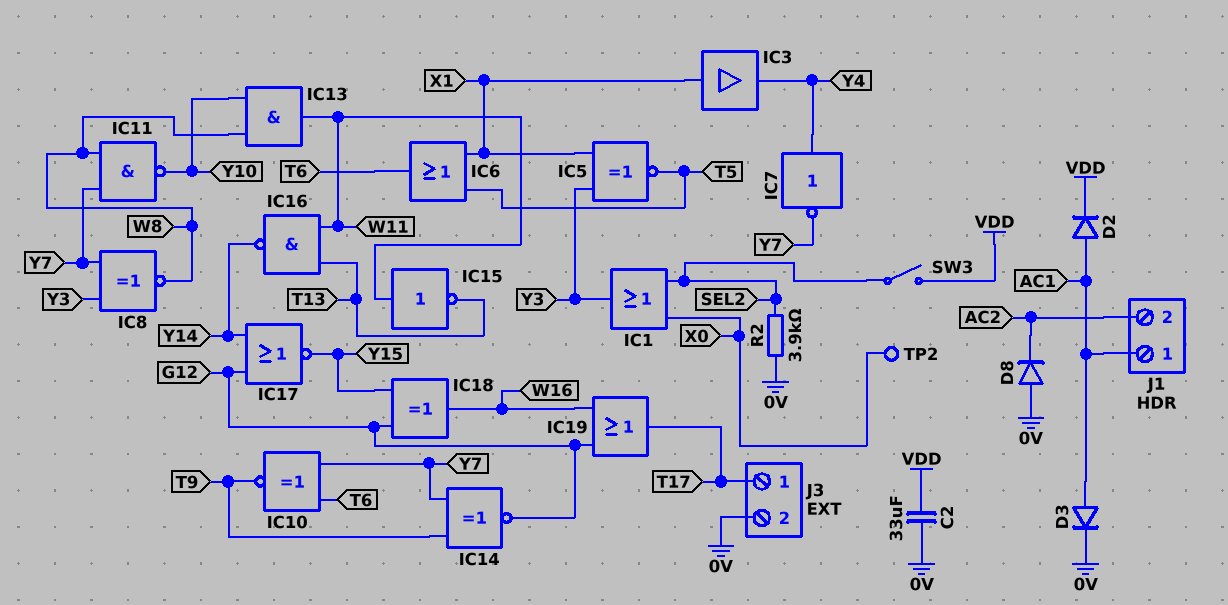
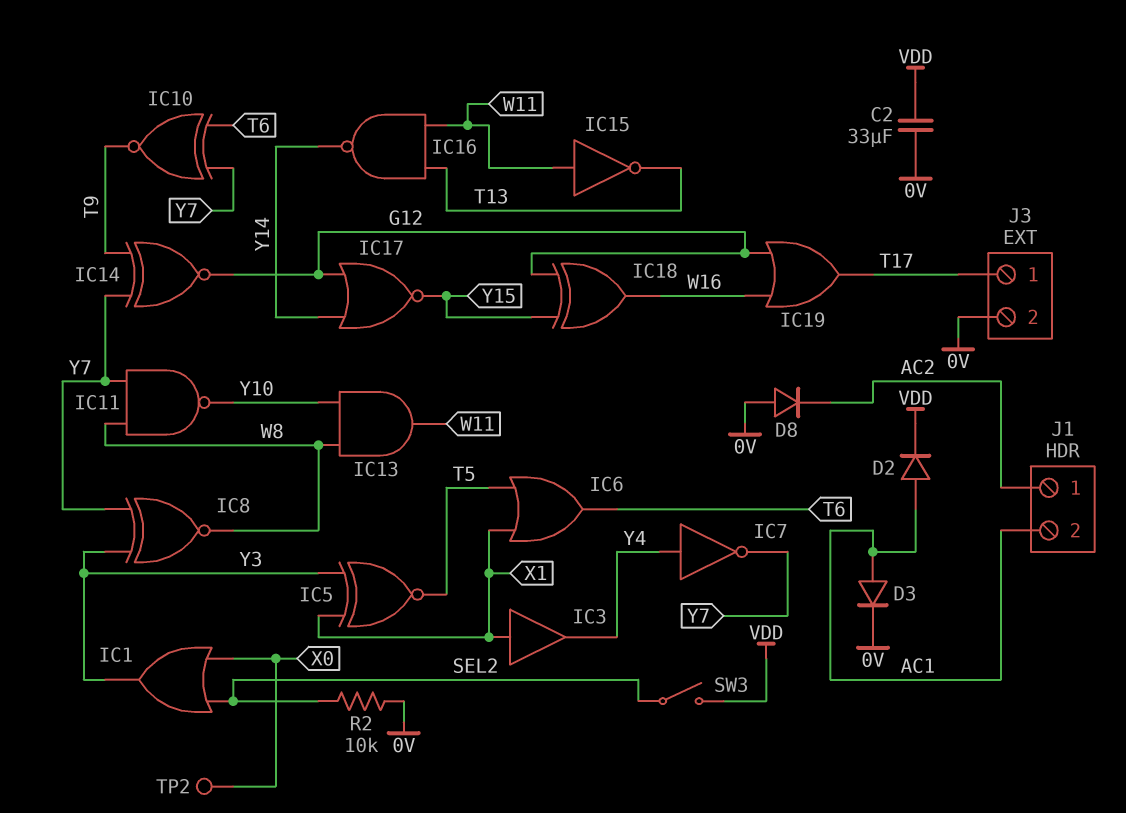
J1 pin 1: AC1 -> AC2
J1 pin 2: AC2 -> AC1
R2: 3.9k (0V, SEL2) -> 10k (0V, SEL2)

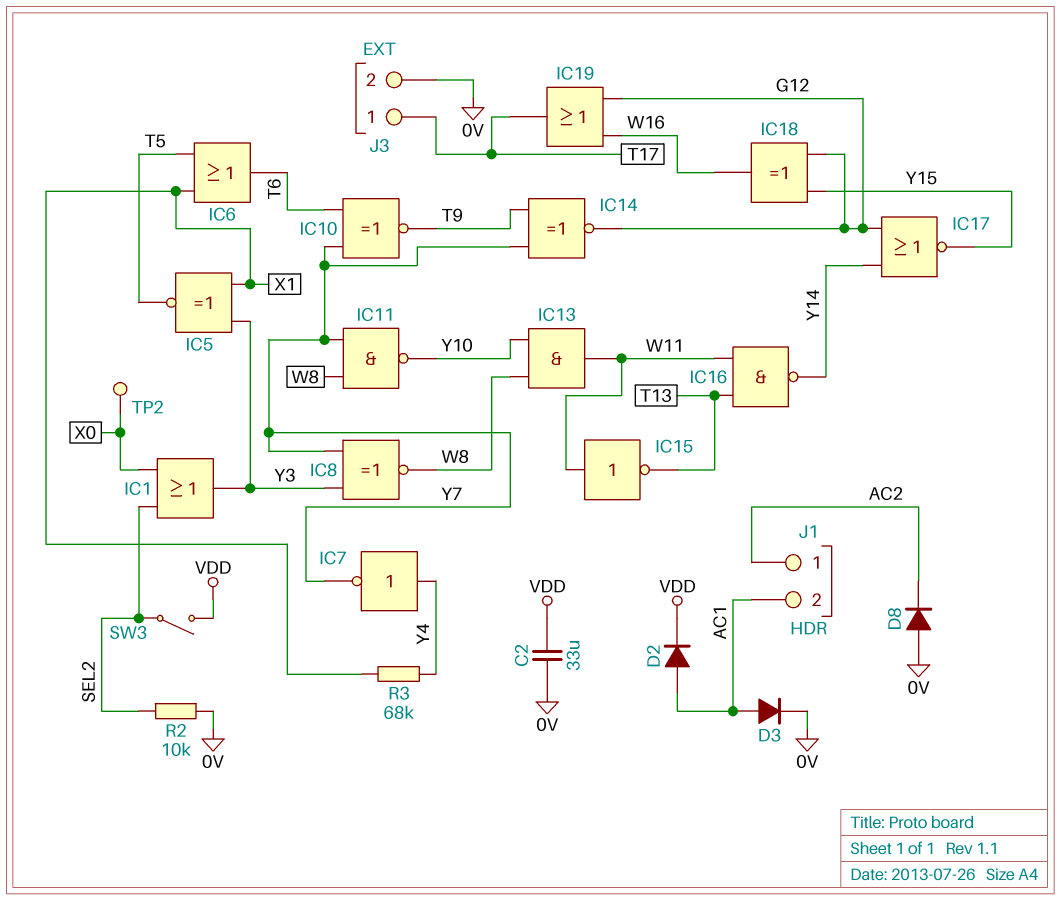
IC3: buffer (in X1, out Y4) -> none
R3: none -> 68k (X1, Y4)

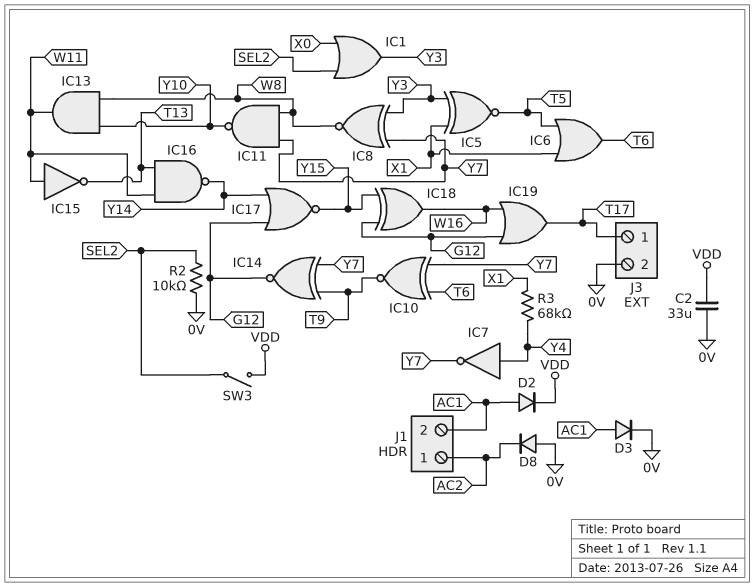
TP2: test point (X0) -> none

